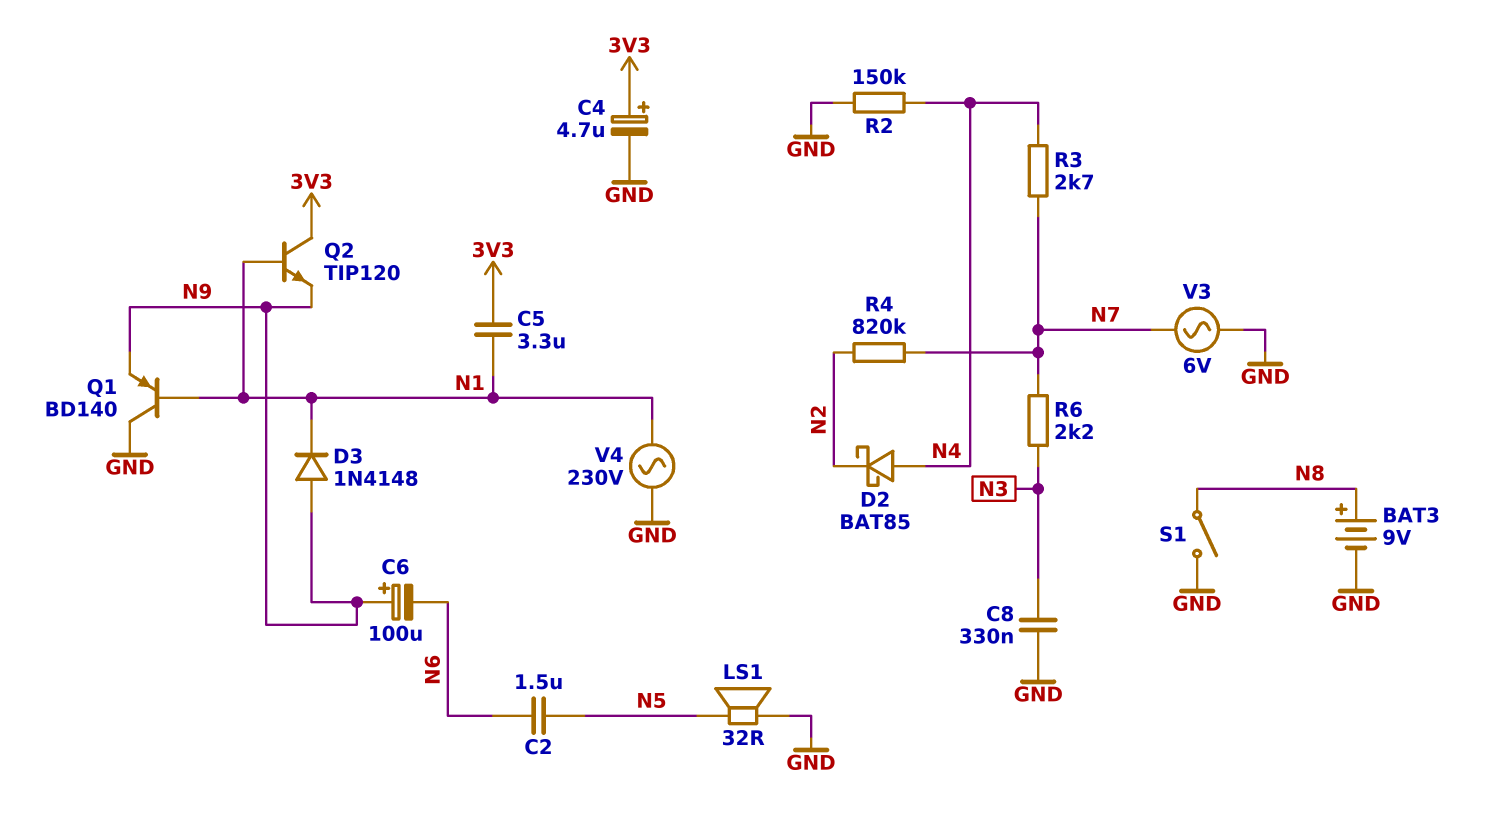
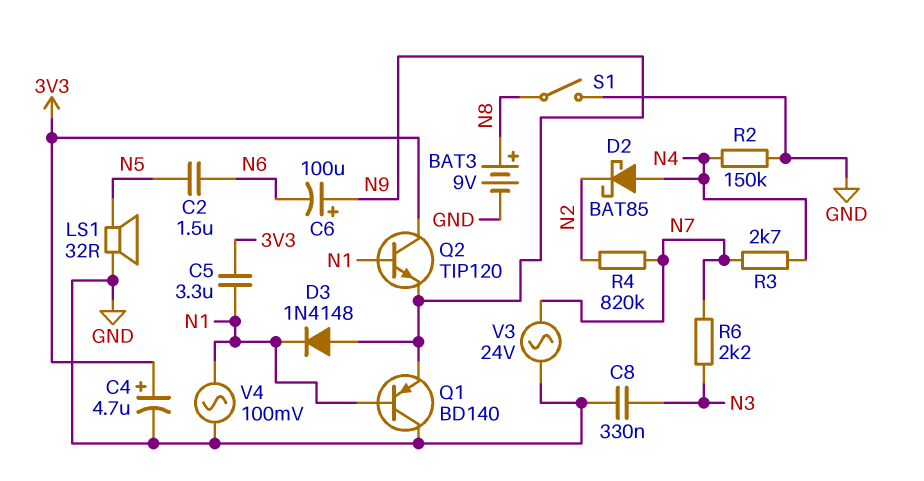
V3: AC 6V (GND, N7) -> AC 24V (GND, N7)
V4: AC 230V (GND, N1) -> AC 100mV (GND, N1)

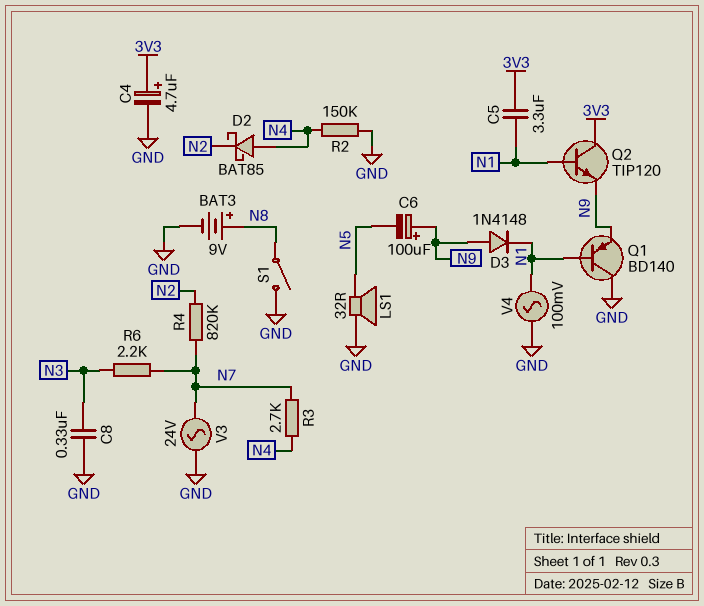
C2: 1.5uF (N5, N6) -> none
C6: 100uF (plus N9, minus N6) -> 100uF (plus N9, minus N5)

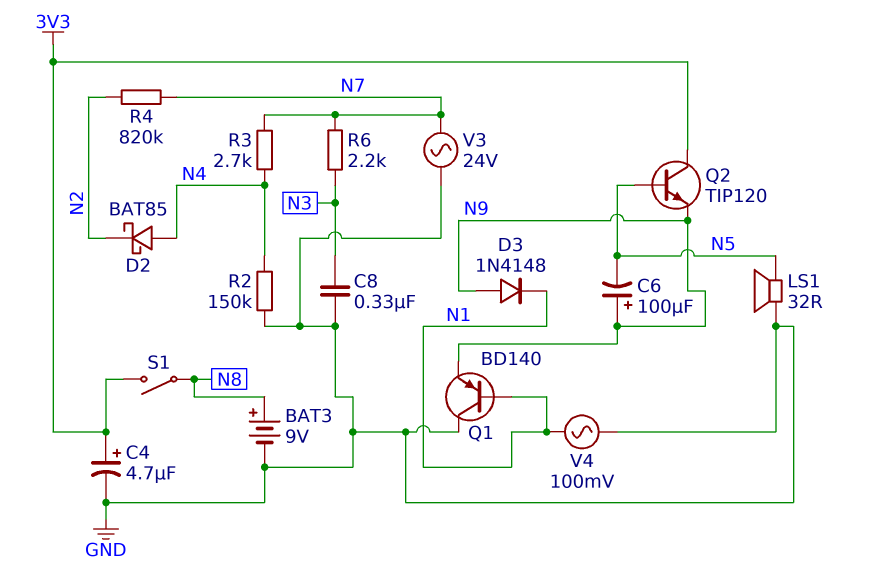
C5: 3.3uF (3V3, N1) -> none
Q2: NPN TIP120 (B N1, C 3V3, E N9) -> NPN TIP120 (B N5, C 3V3, E N9)
S1: switch (GND, N8) -> switch (3V3, N8)

